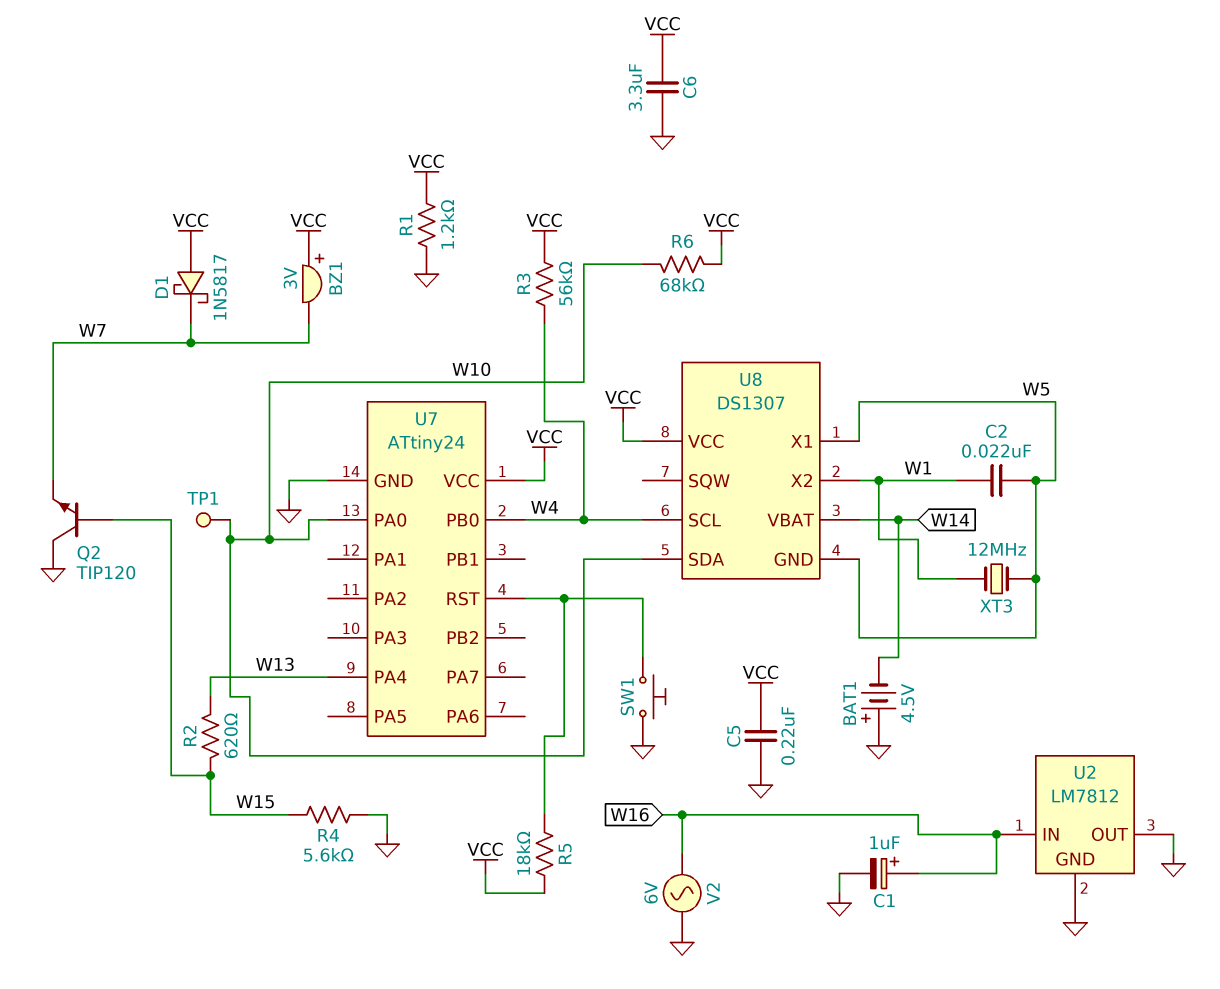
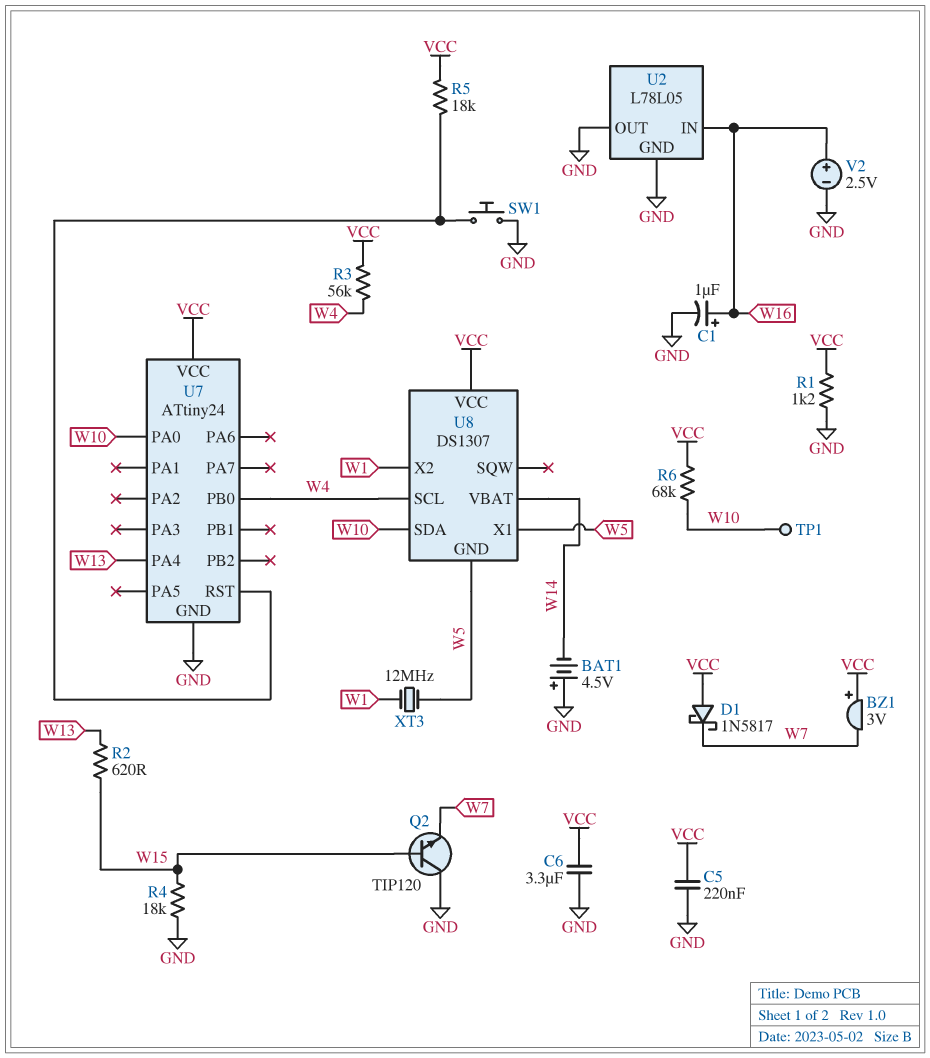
C2: 22nF (W1, W5) -> none
R4: 5.6k (GND, W15) -> 18k (GND, W15)
U2: LM7812 -> L78L05
V2: AC 6V (GND, W16) -> 2.5V (plus W16, minus GND)

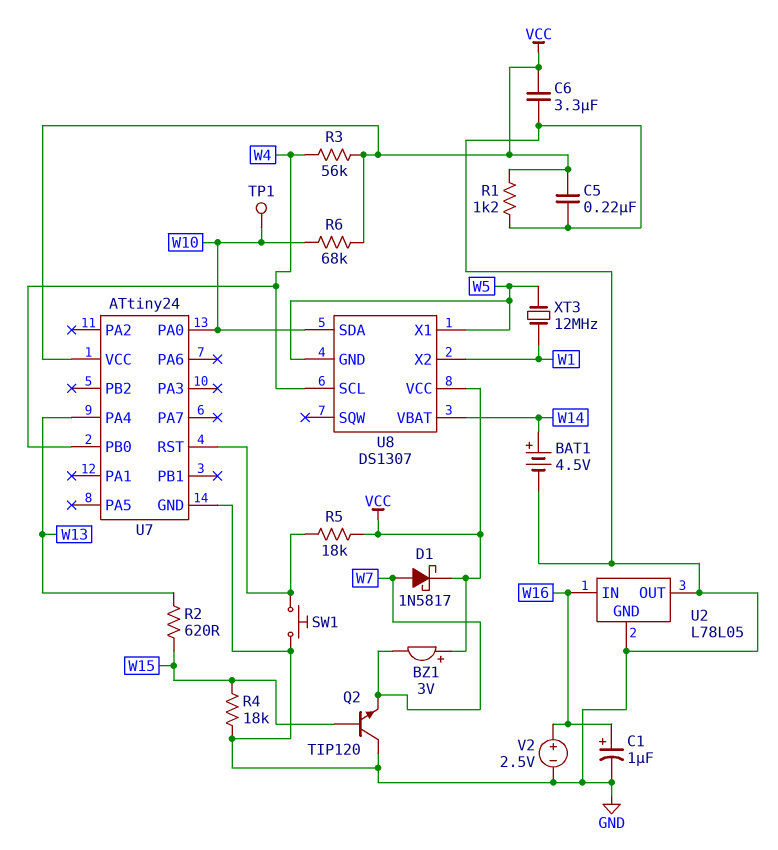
BAT1: 4.5V (plus GND, minus W14) -> 4.5V (plus W14, minus GND)
D1: schottky 1N5817 (A VCC, K W7) -> schottky 1N5817 (A W7, K VCC)

